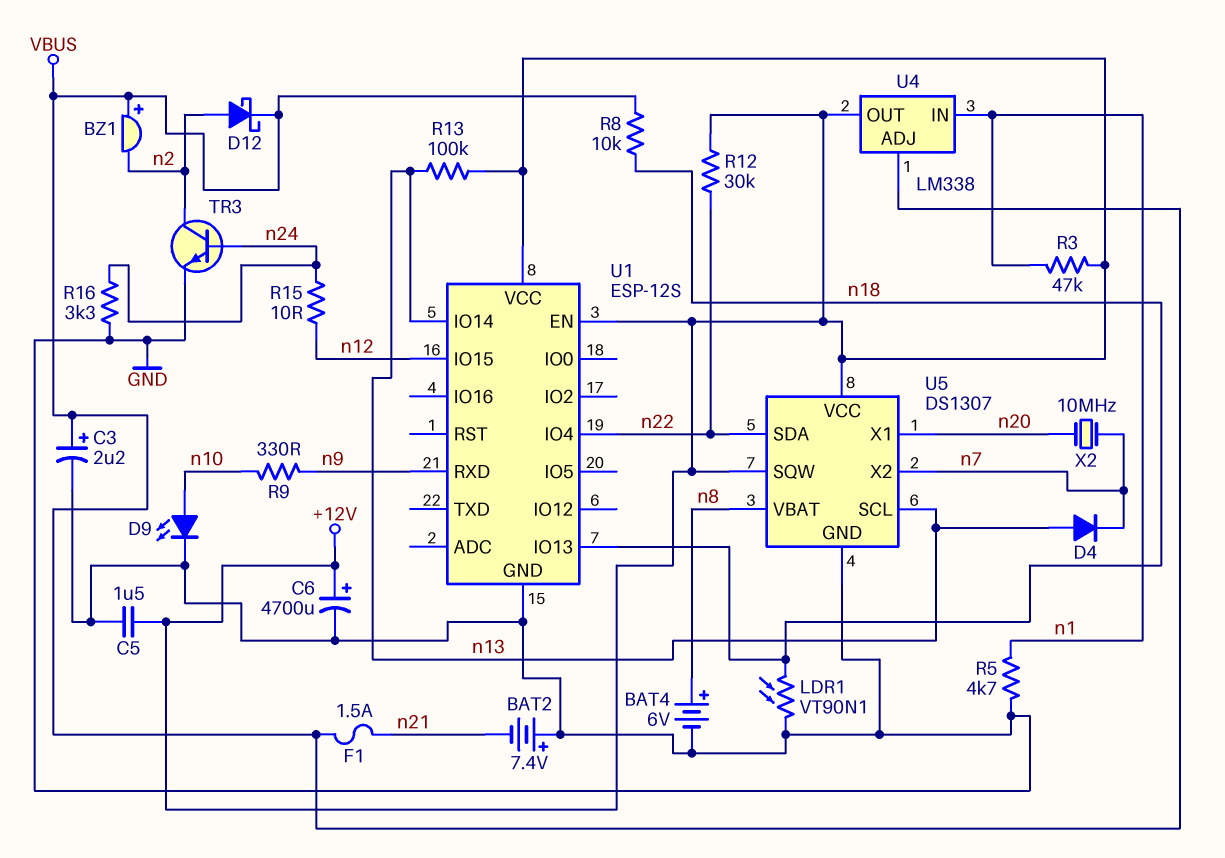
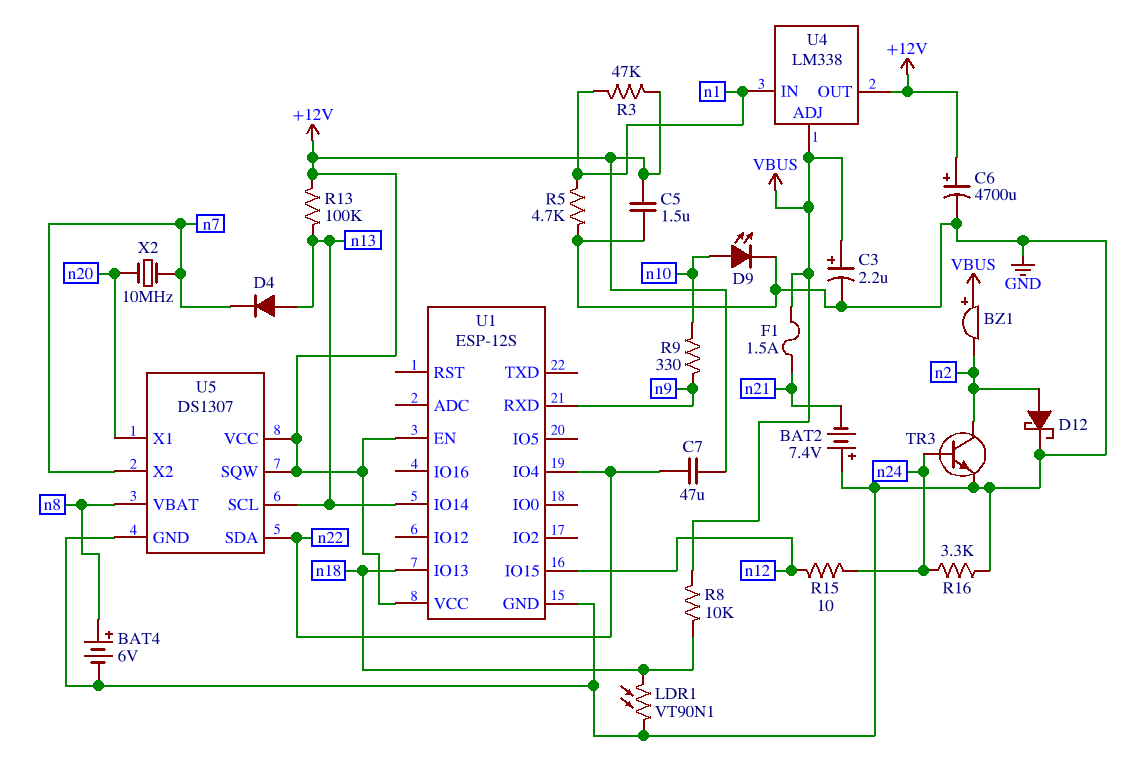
C7: none -> 47uF (+12V, n22)
D12: schottky (A n2, K VBUS) -> schottky (A n2, K GND)
R12: 30k (+12V, n22) -> none

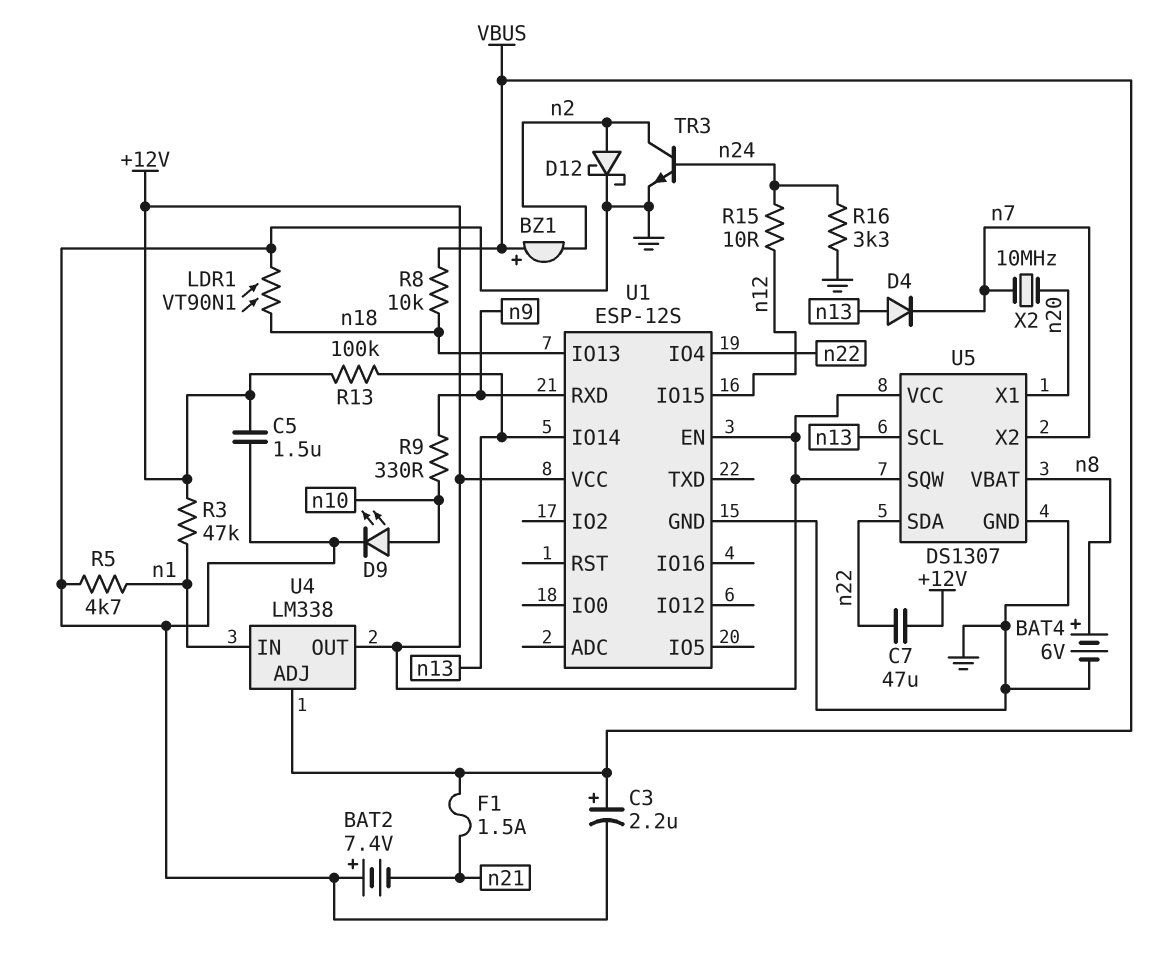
C6: 4700uF (plus +12V, minus GND) -> none

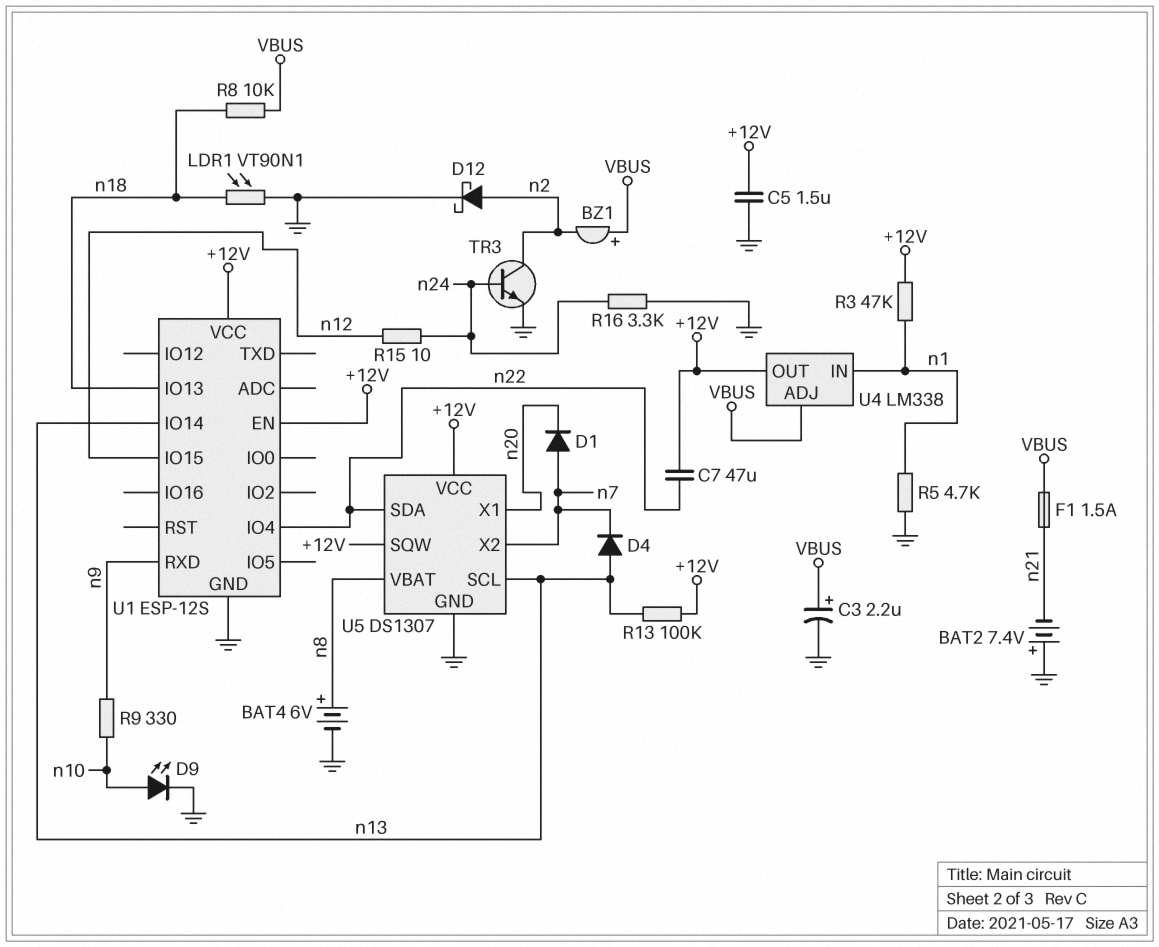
D1: none -> diode (A n7, K n20)
X2: 10MHz (n7, n20) -> none

